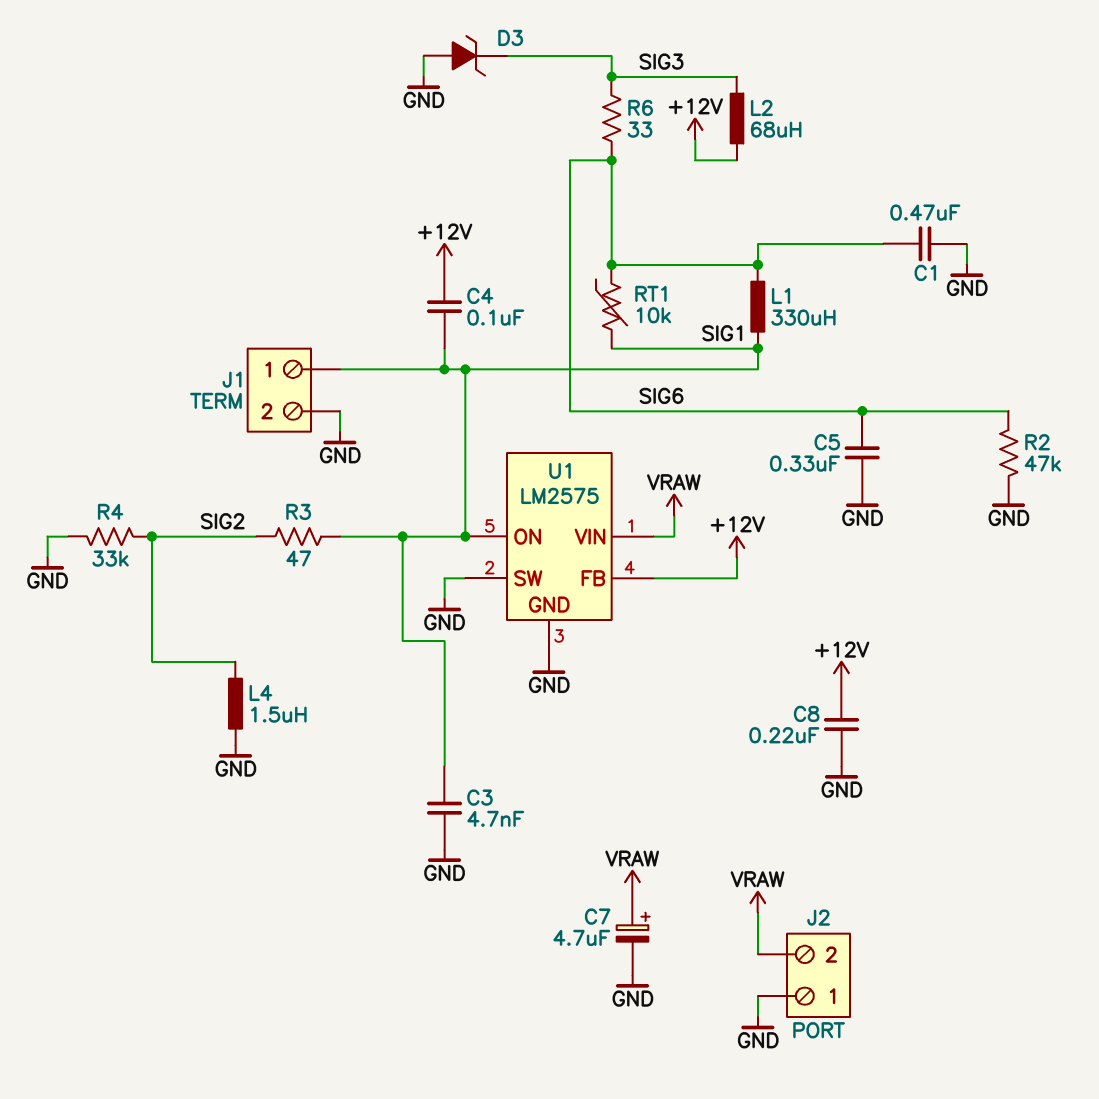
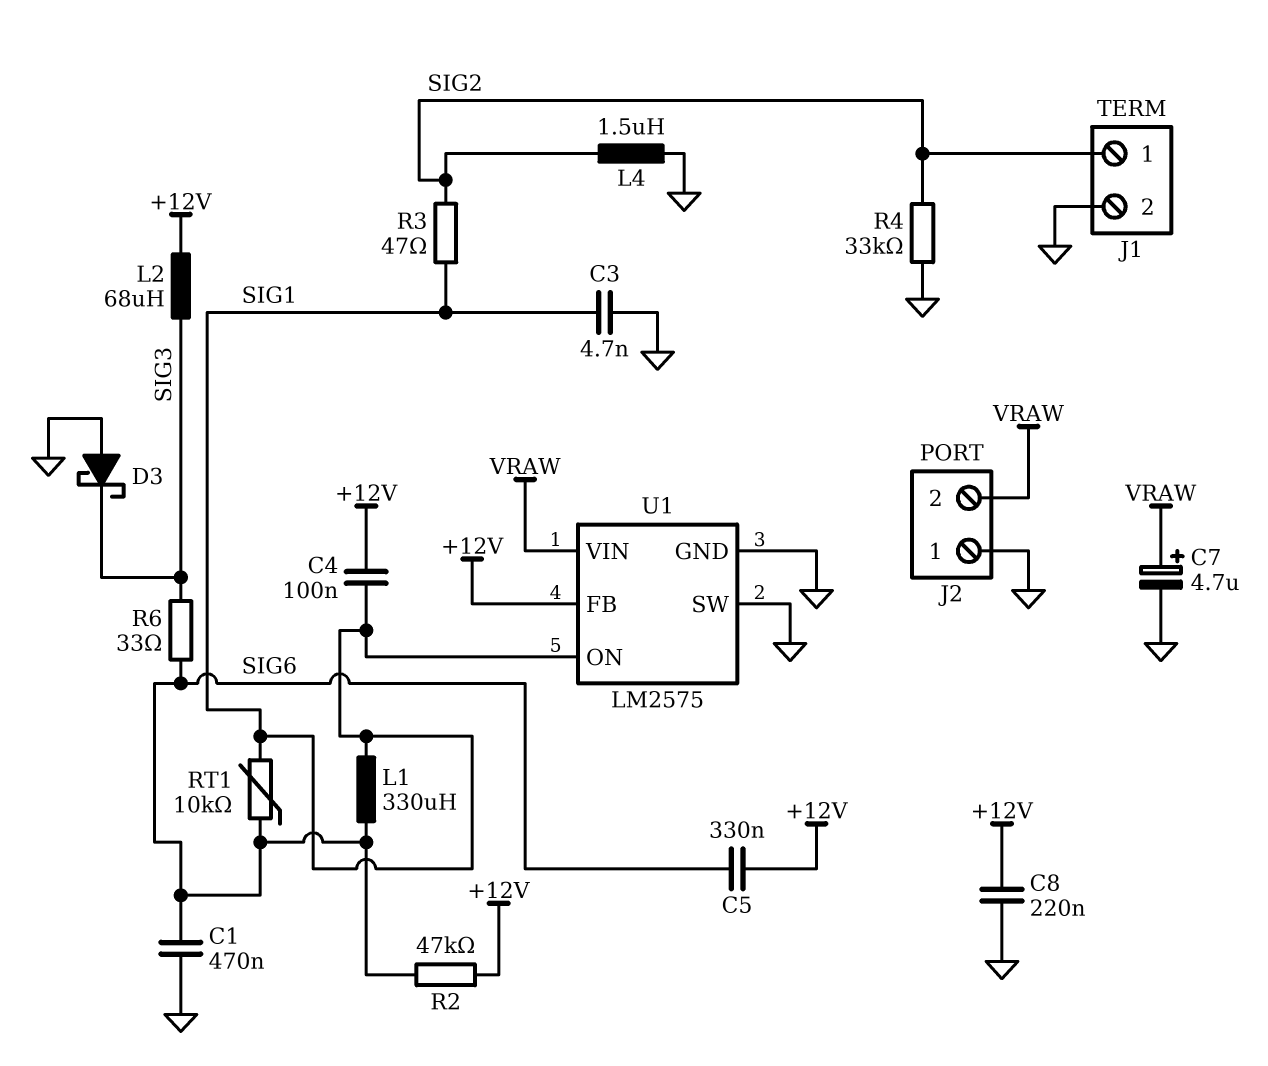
C5: 330nF (GND, SIG6) -> 330nF (+12V, SIG6)
D3: zener (A GND, K SIG3) -> schottky (A GND, K SIG3)
J1 pin 1: SIG1 -> SIG2
R2: 47k (GND, SIG6) -> 47k (+12V, SIG6)

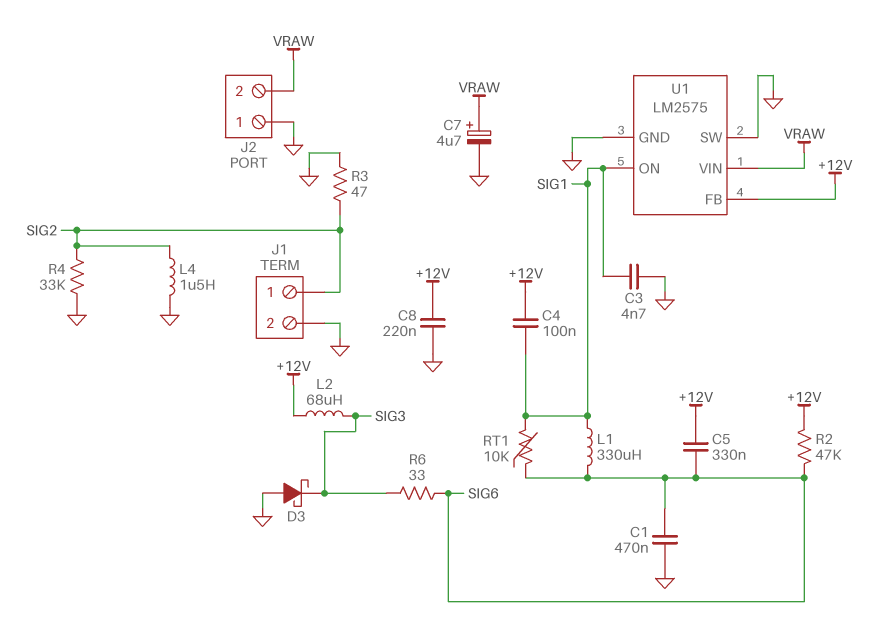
R3: 47 (SIG1, SIG2) -> 47 (GND, SIG2)

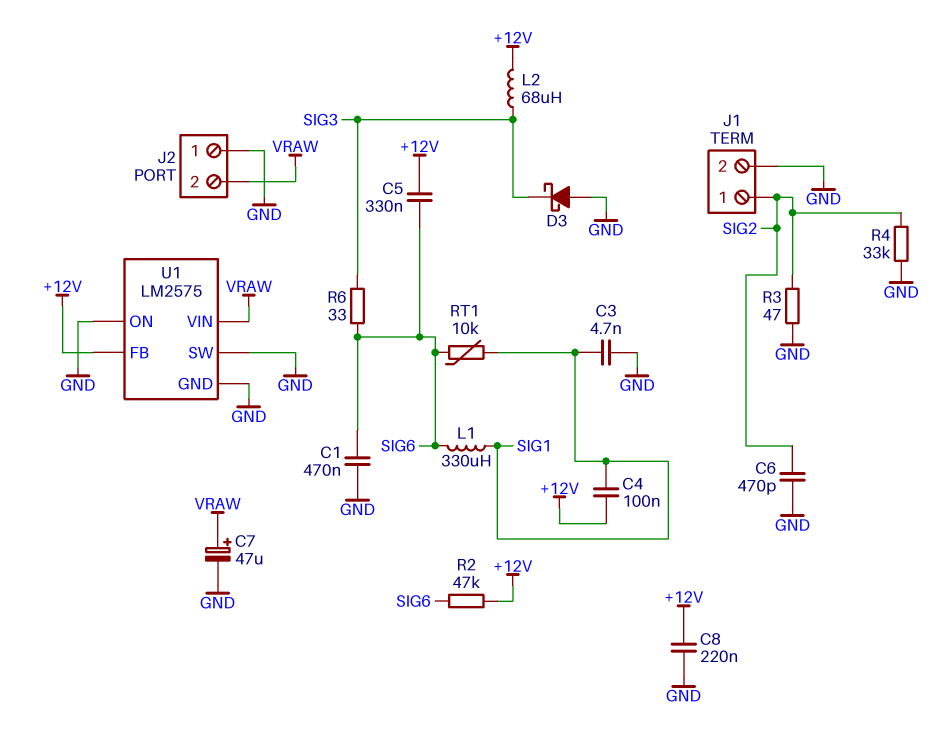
C6: none -> 470pF (GND, SIG2)
C7: 4.7uF (plus VRAW, minus GND) -> 47uF (plus VRAW, minus GND)
L4: 1.5uH (GND, SIG2) -> none
U1 pin ON: SIG1 -> GND

